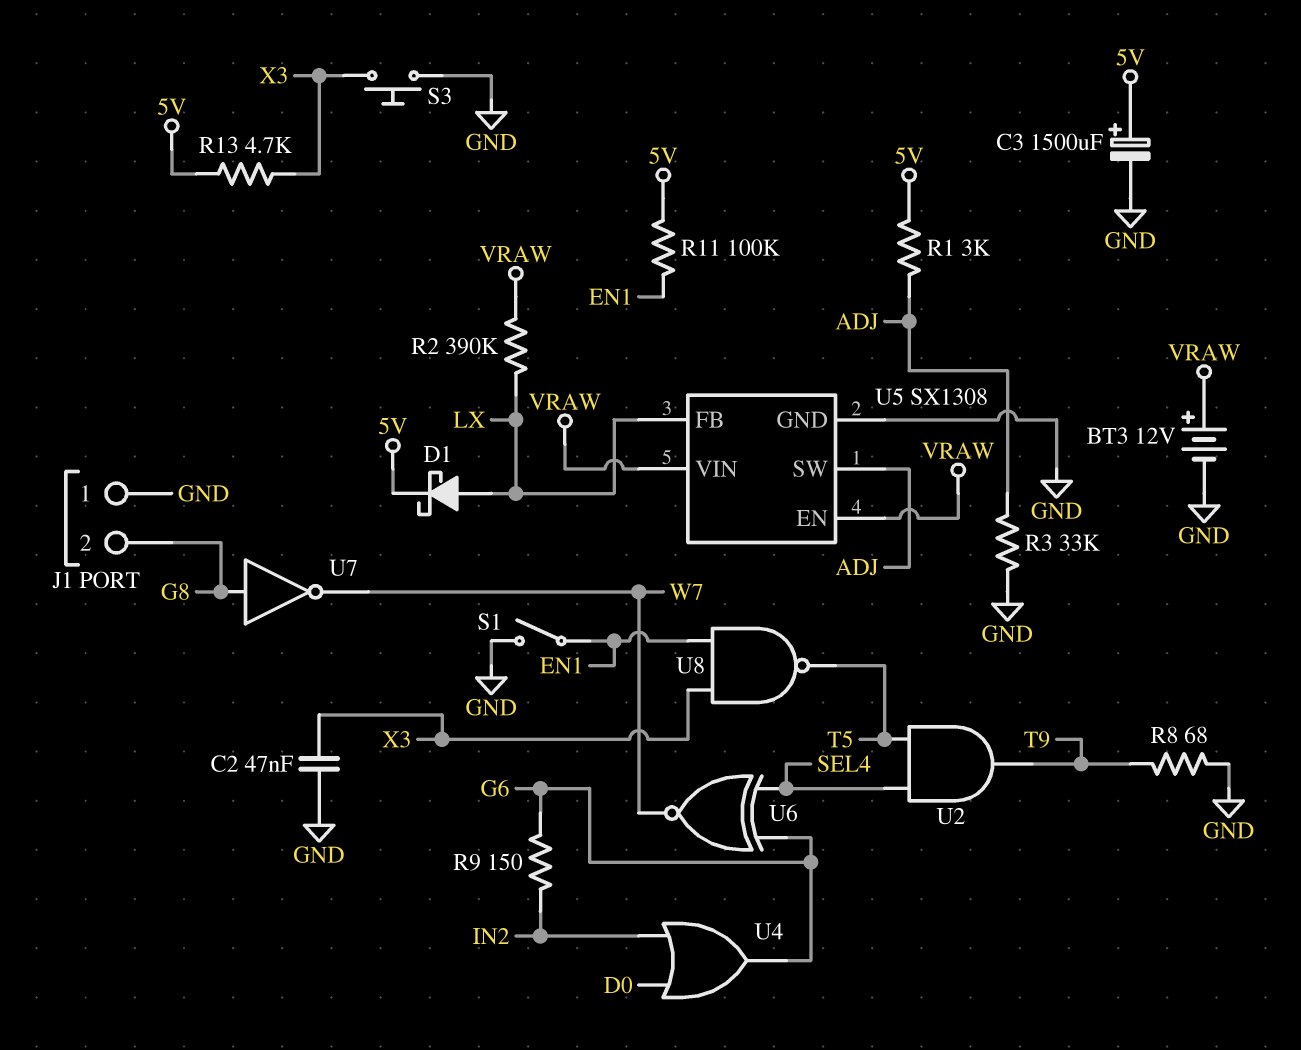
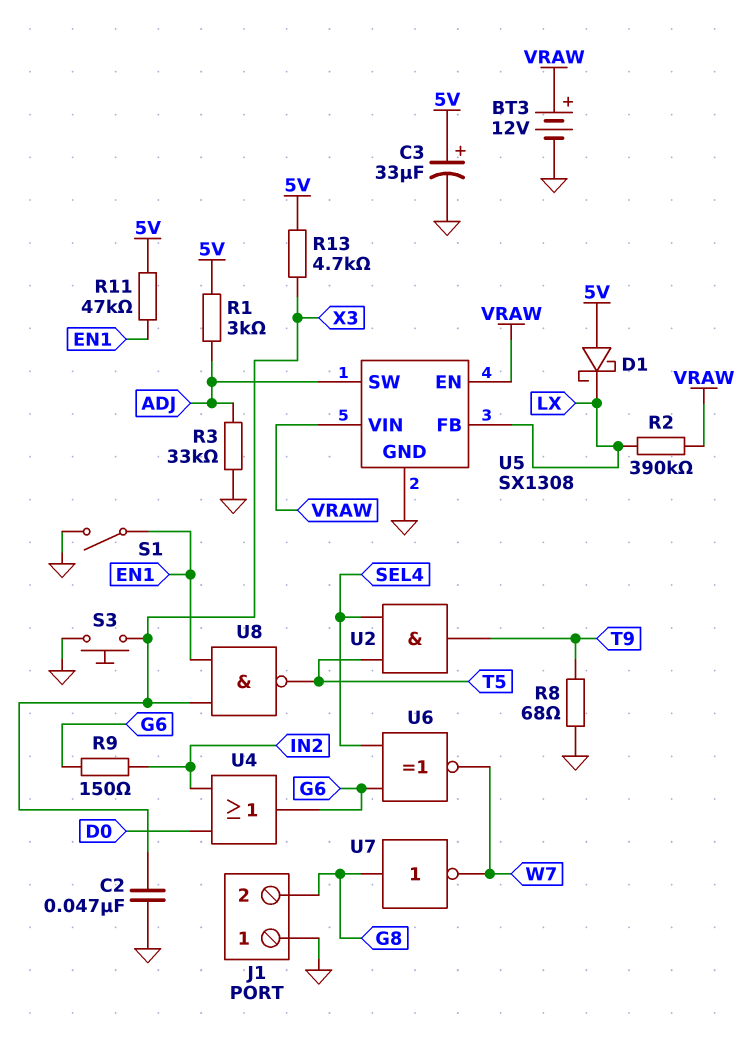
C3: 1500uF (plus 5V, minus GND) -> 33uF (plus 5V, minus GND)
D1: schottky (A LX, K 5V) -> schottky (A 5V, K LX)
R11: 100k (5V, EN1) -> 47k (5V, EN1)

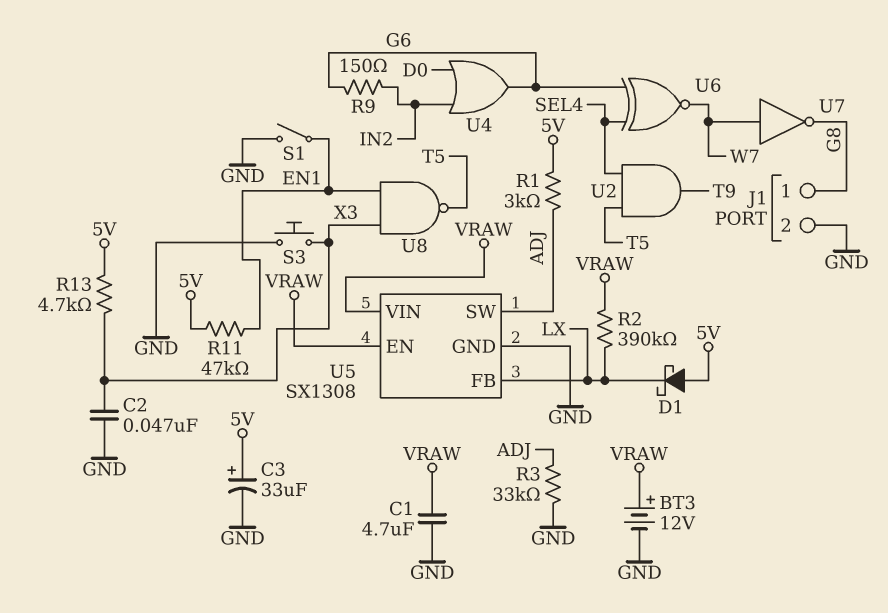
C1: none -> 4.7uF (GND, VRAW)
J1 pin 1: GND -> G8
J1 pin 2: G8 -> GND
R8: 68 (GND, T9) -> none
U7: NOT (in G8, out W7) -> NOT (in W7, out G8)

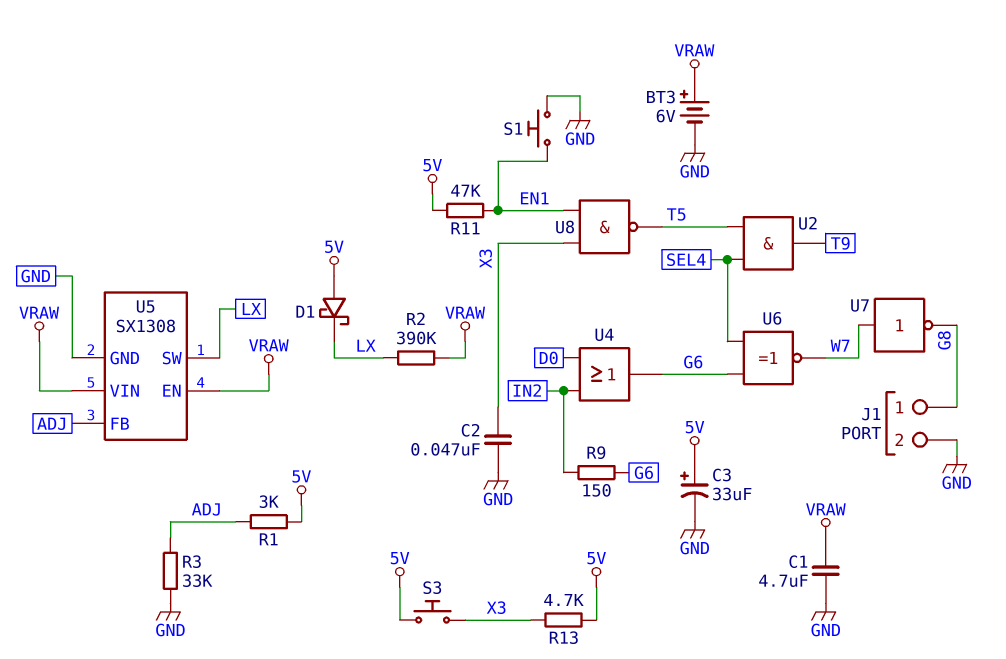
BT3: 12V (plus VRAW, minus GND) -> 6V (plus VRAW, minus GND)
S1: switch (EN1, GND) -> button (EN1, GND)
S3: button (GND, X3) -> button (5V, X3)
U5 pin FB: LX -> ADJ
U5 pin SW: ADJ -> LX

